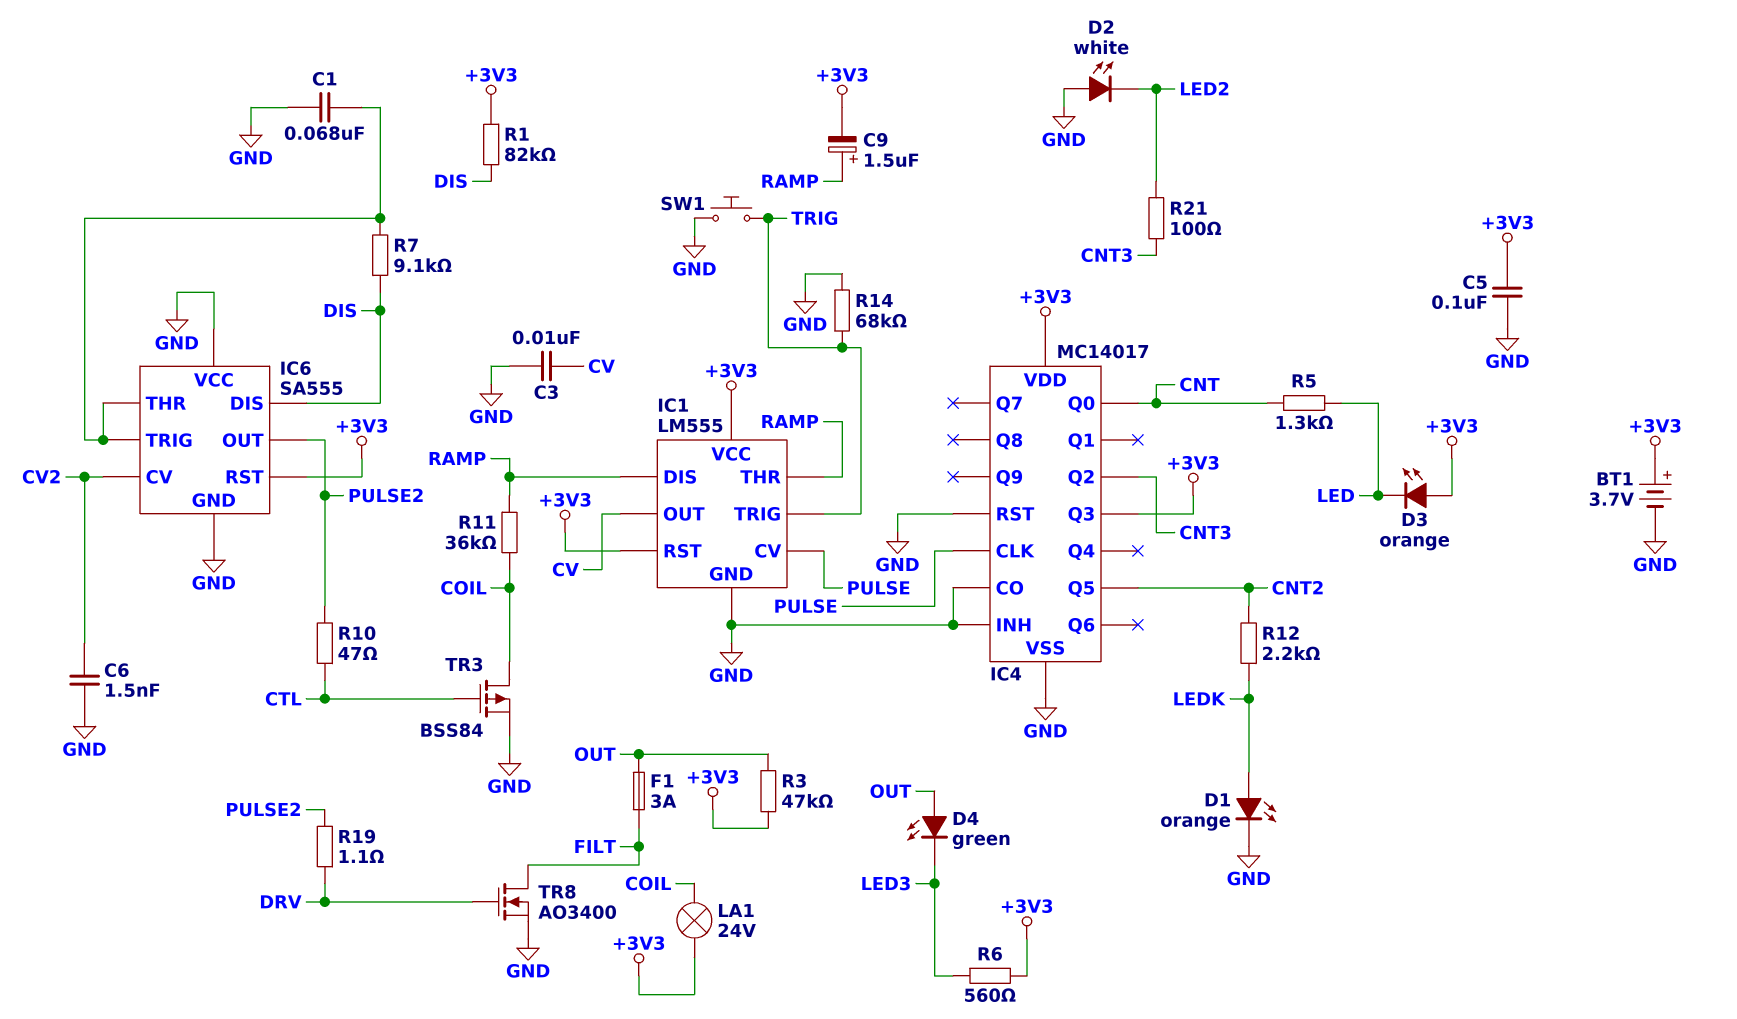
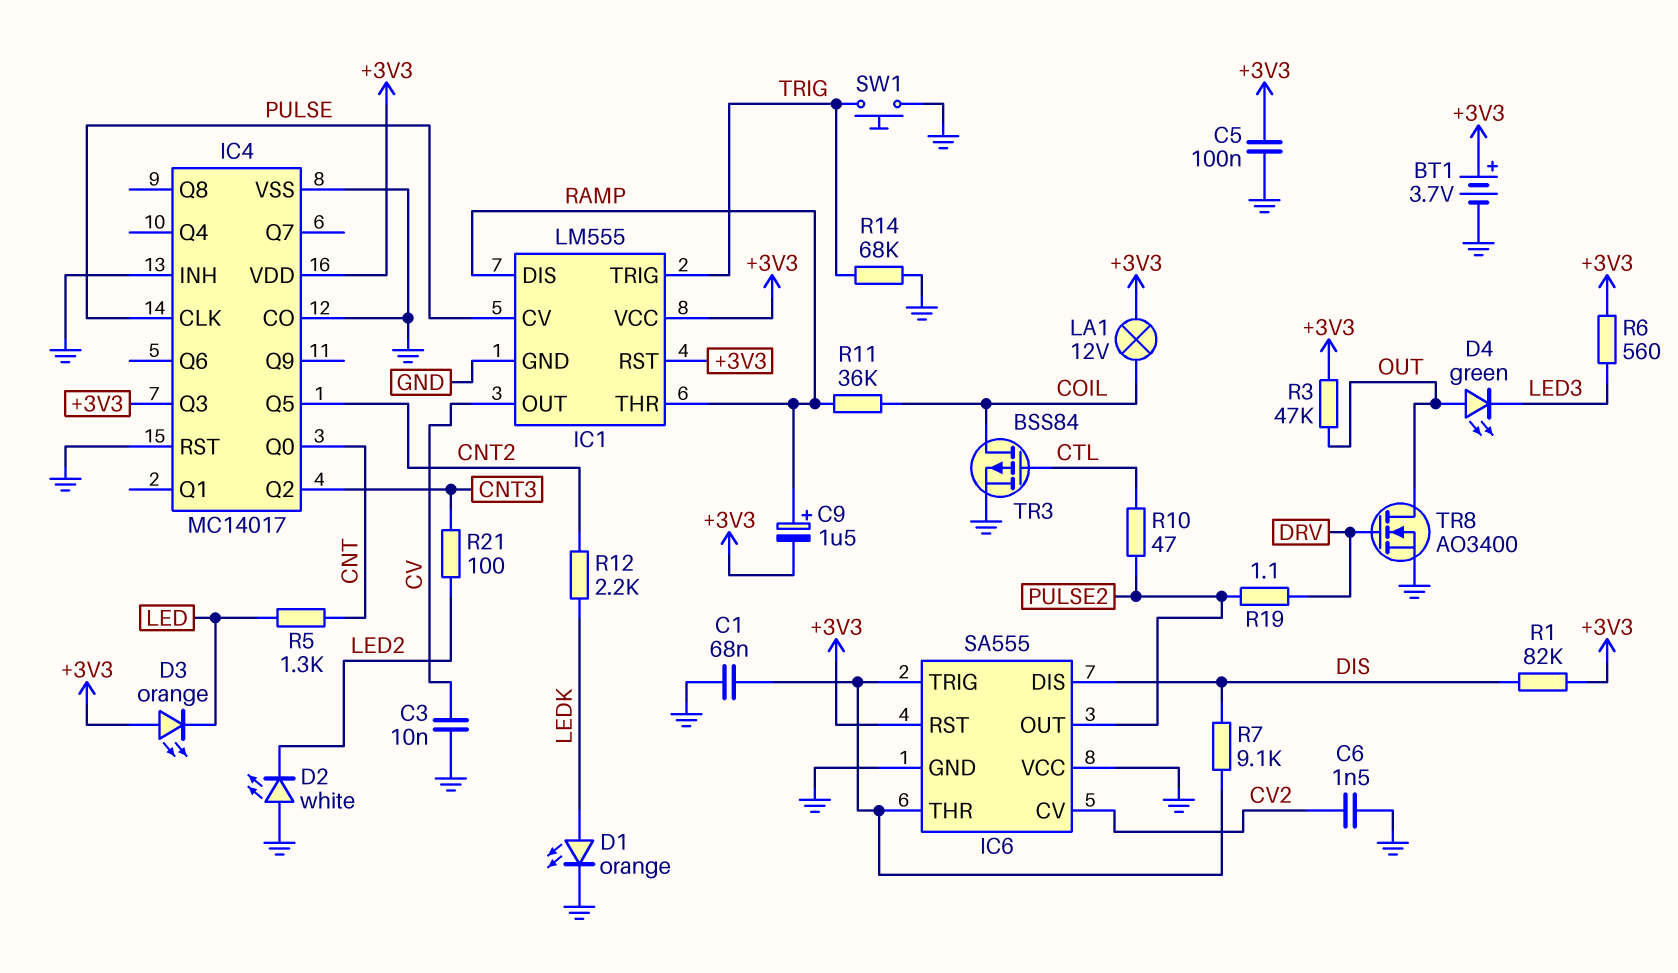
F1: 3A (FILT, OUT) -> none
LA1: lamp 24V (+3V3, COIL) -> lamp 12V (+3V3, COIL)
TR8: NMOS AO3400 (G DRV, D FILT, S GND) -> NMOS AO3400 (G DRV, D OUT, S GND)

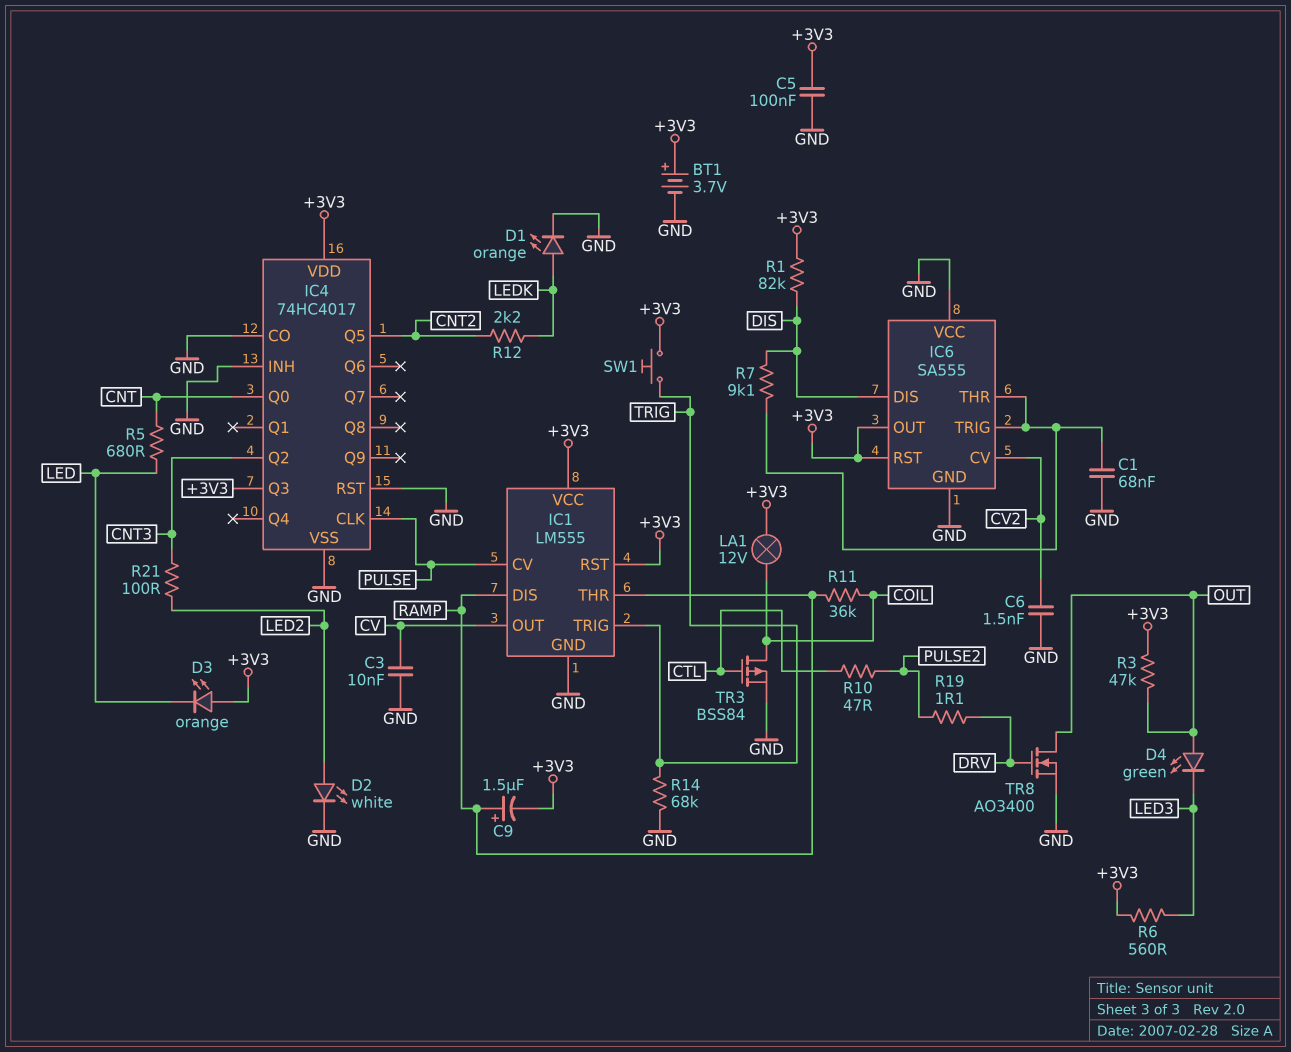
D2: LED white (A GND, K LED2) -> LED white (A LED2, K GND)
IC4: MC14017 -> 74HC4017
IC6 pin OUT: PULSE2 -> +3V3
R5: 1.3k (CNT, LED) -> 680 (CNT, LED)
SW1: button (GND, TRIG) -> button (+3V3, TRIG)

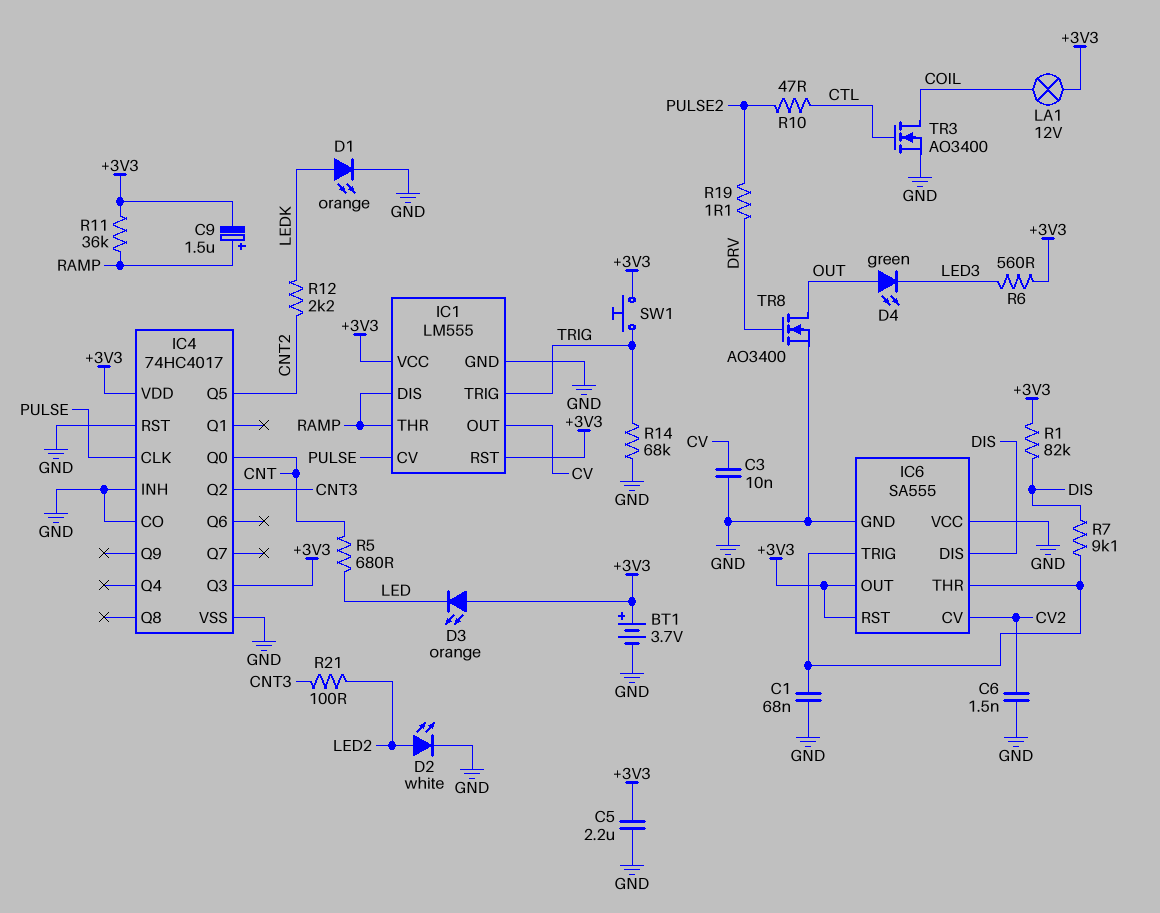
C5: 100nF (+3V3, GND) -> 2.2uF (+3V3, GND)
R3: 47k (+3V3, OUT) -> none
R11: 36k (COIL, RAMP) -> 36k (+3V3, RAMP)
TR3: PMOS BSS84 (G CTL, D COIL, S GND) -> NMOS AO3400 (G CTL, D COIL, S GND)

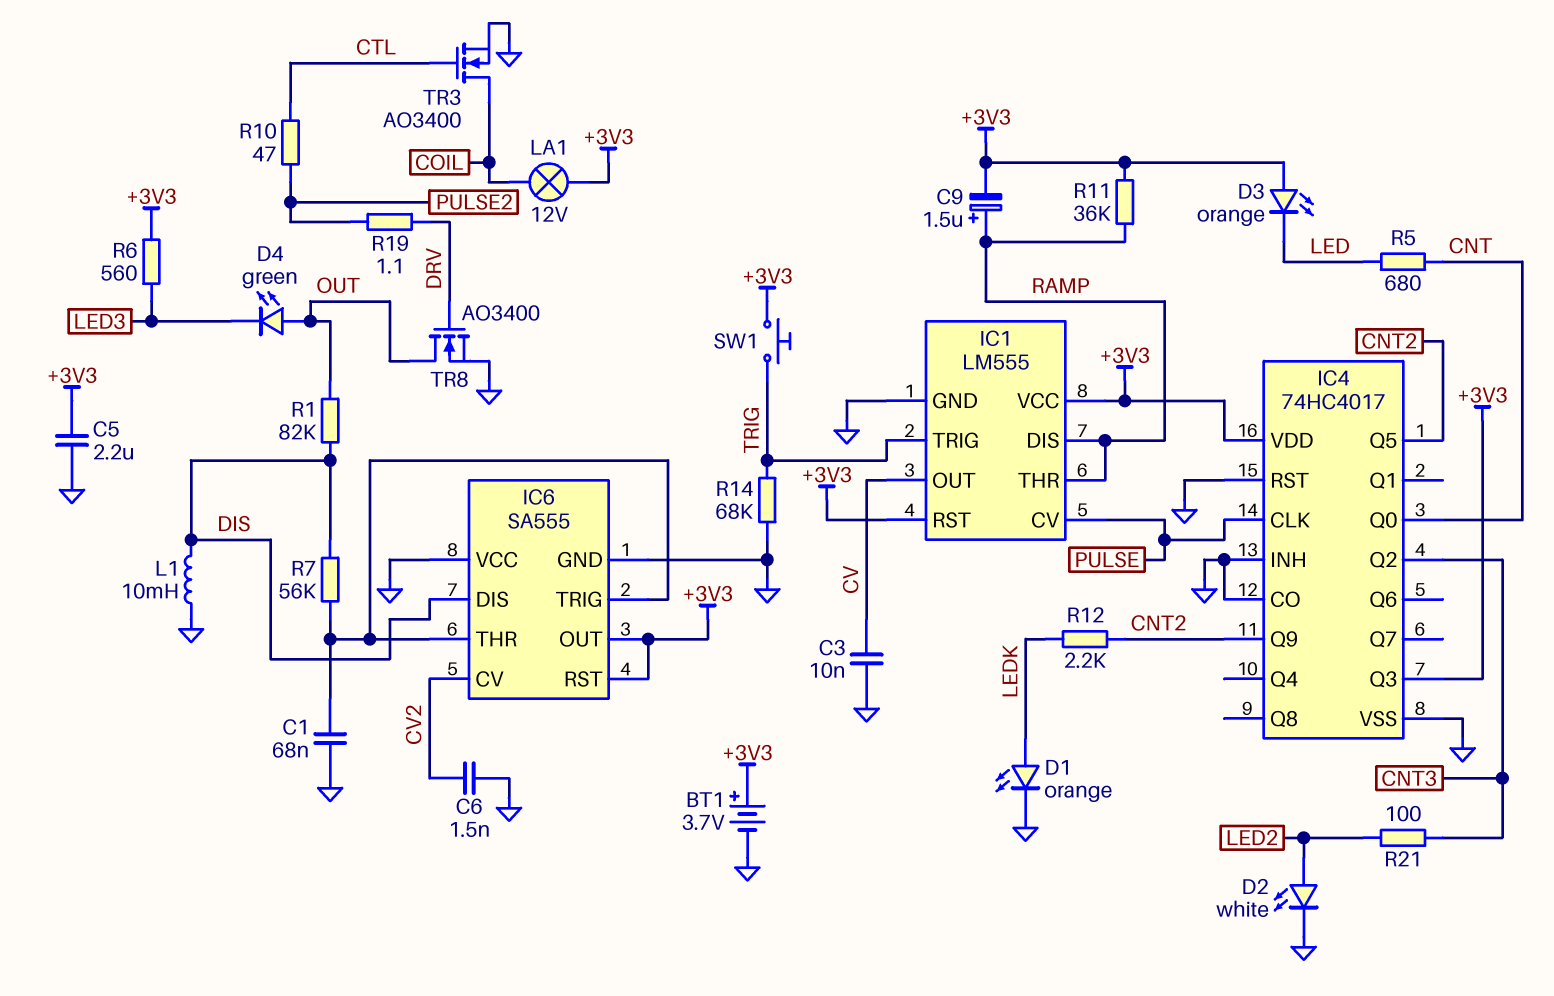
IC4 pin Q9: none -> CNT2
L1: none -> 10mH (DIS, GND)
R1: 82k (+3V3, DIS) -> 82k (DIS, OUT)
R7: 9.1k (DIS, IC6/THR) -> 56k (DIS, IC6/THR)

